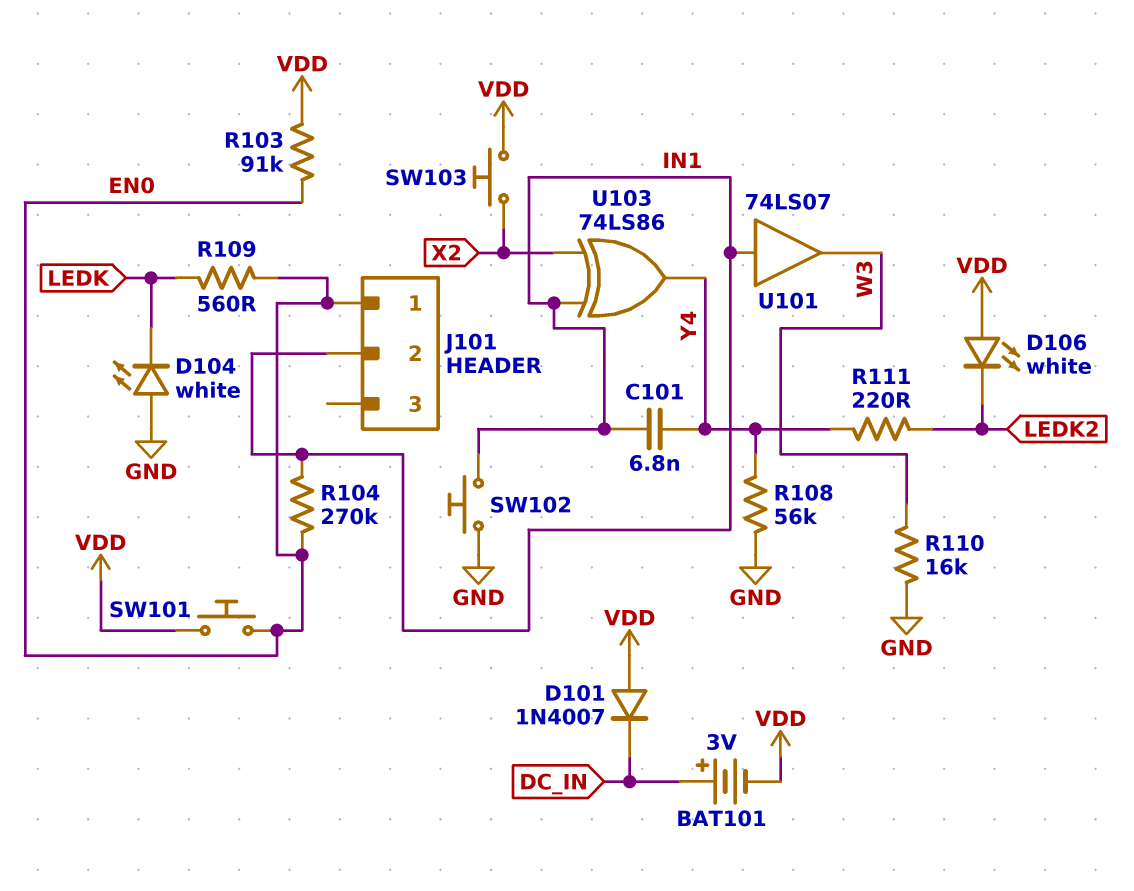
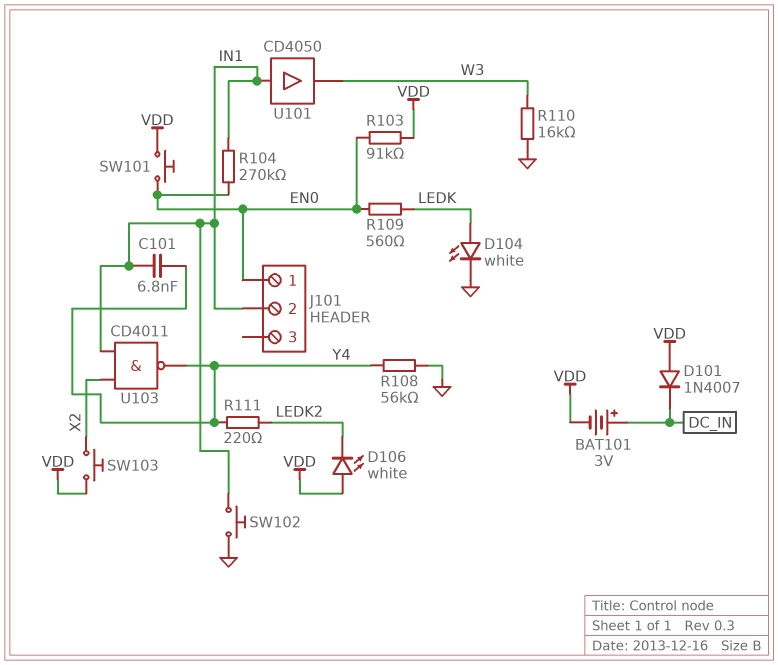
D104: LED white (A GND, K LEDK) -> LED white (A LEDK, K GND)
U101: buffer 74LS07 (in IN1, out W3) -> buffer CD4050 (in IN1, out W3)
U103: XOR 74LS86 (in IN1, in X2, out Y4) -> NAND CD4011 (in IN1, in X2, out Y4)

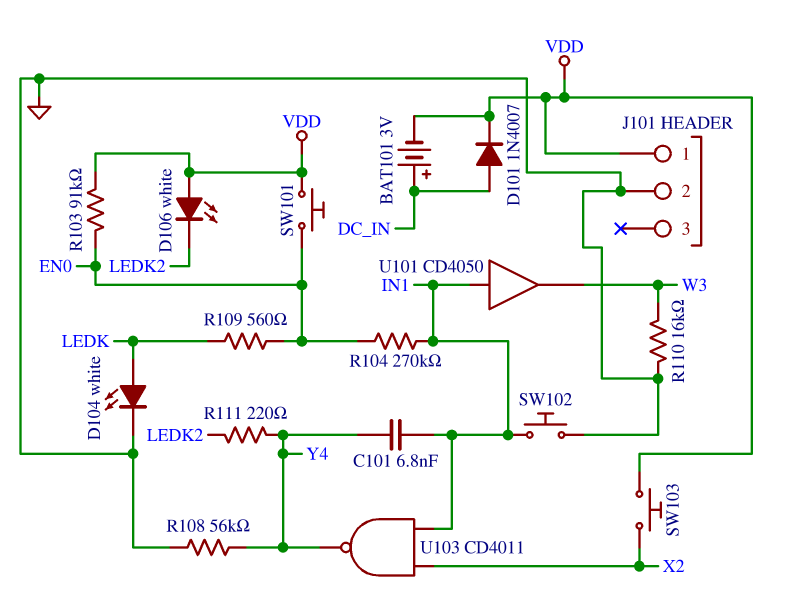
D101: diode 1N4007 (A VDD, K DC_IN) -> diode 1N4007 (A DC_IN, K VDD)
J101 pin 1: EN0 -> VDD
J101 pin 2: IN1 -> GND

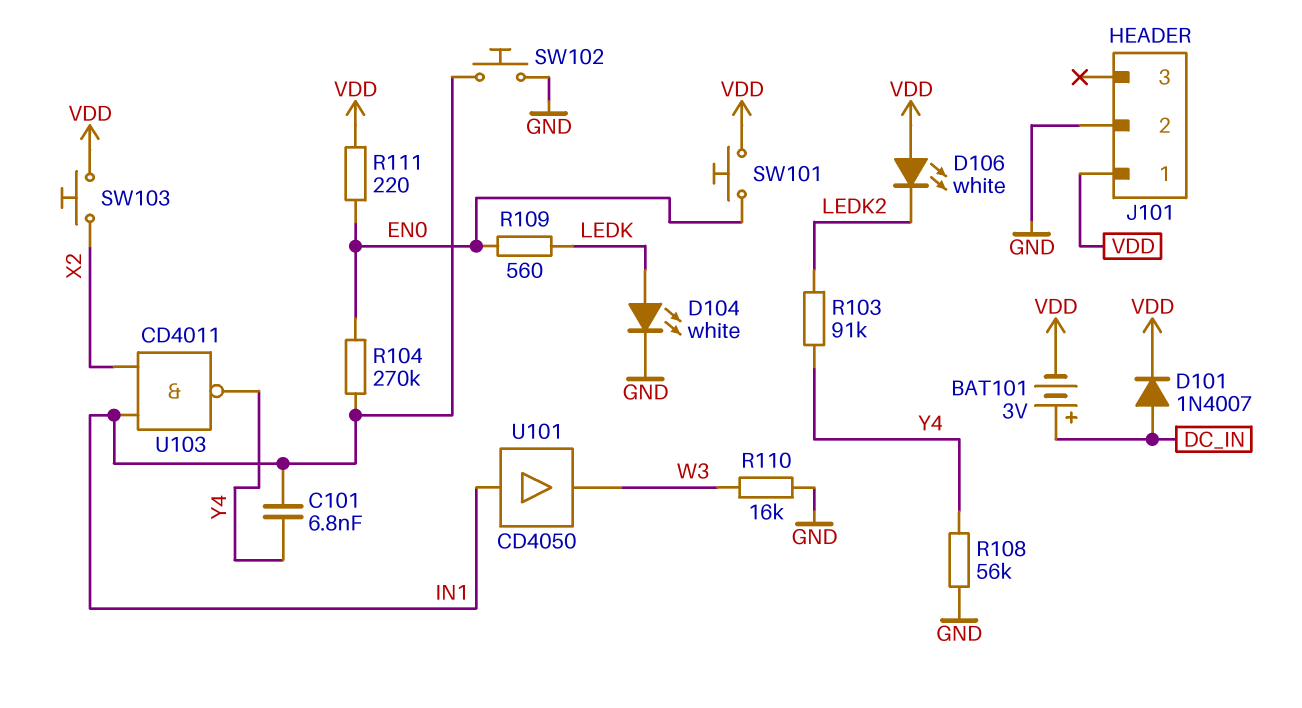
R103: 91k (EN0, VDD) -> 91k (LEDK2, Y4)
R111: 220 (LEDK2, Y4) -> 220 (EN0, VDD)

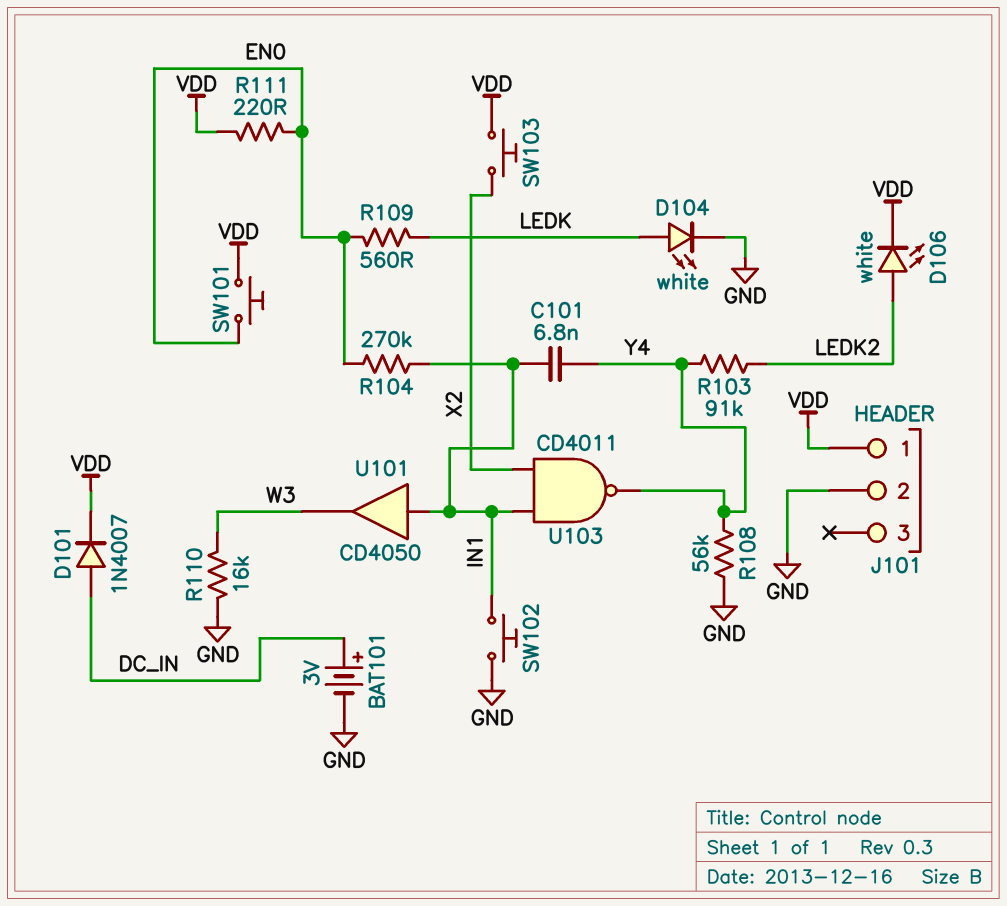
BAT101: 3V (plus DC_IN, minus VDD) -> 3V (plus DC_IN, minus GND)
D106: LED white (A VDD, K LEDK2) -> LED white (A LEDK2, K VDD)

